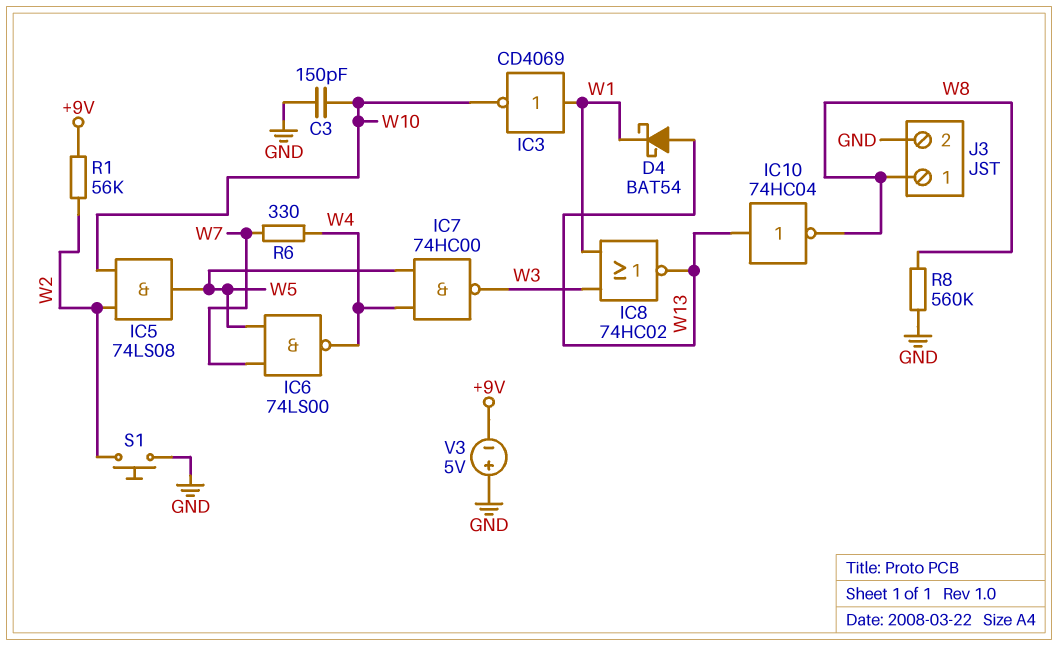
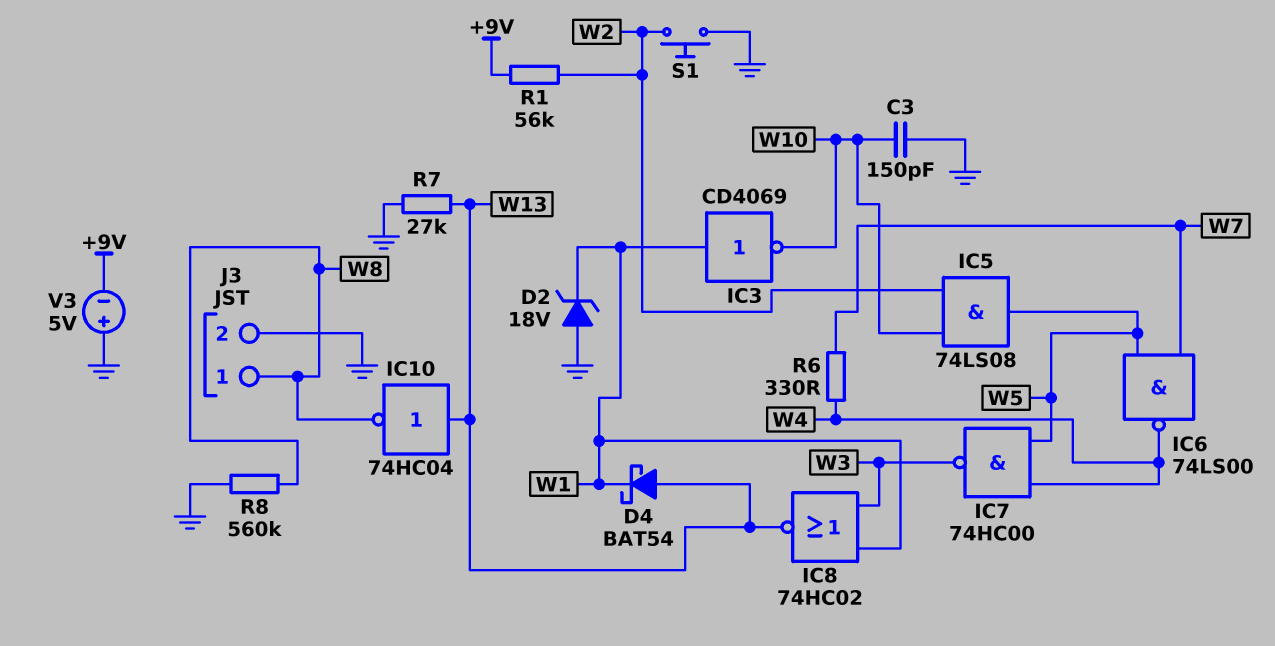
D2: none -> zener 18V (A GND, K W1)
R7: none -> 27k (GND, W13)

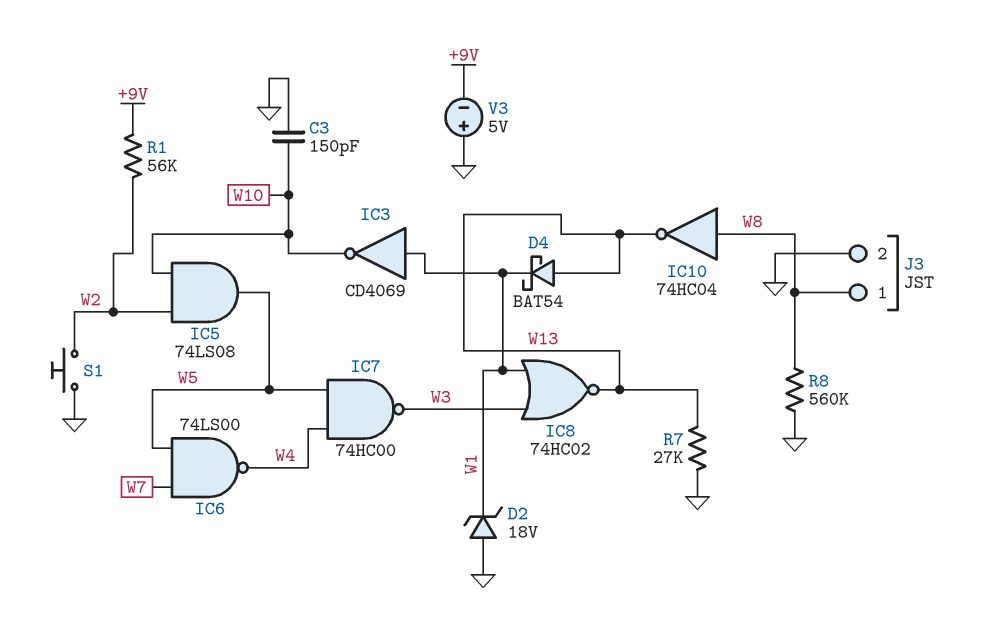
IC10: NOT 74HC04 (in W13, out W8) -> NOT 74HC04 (in W8, out W13)
R6: 330 (W4, W7) -> none

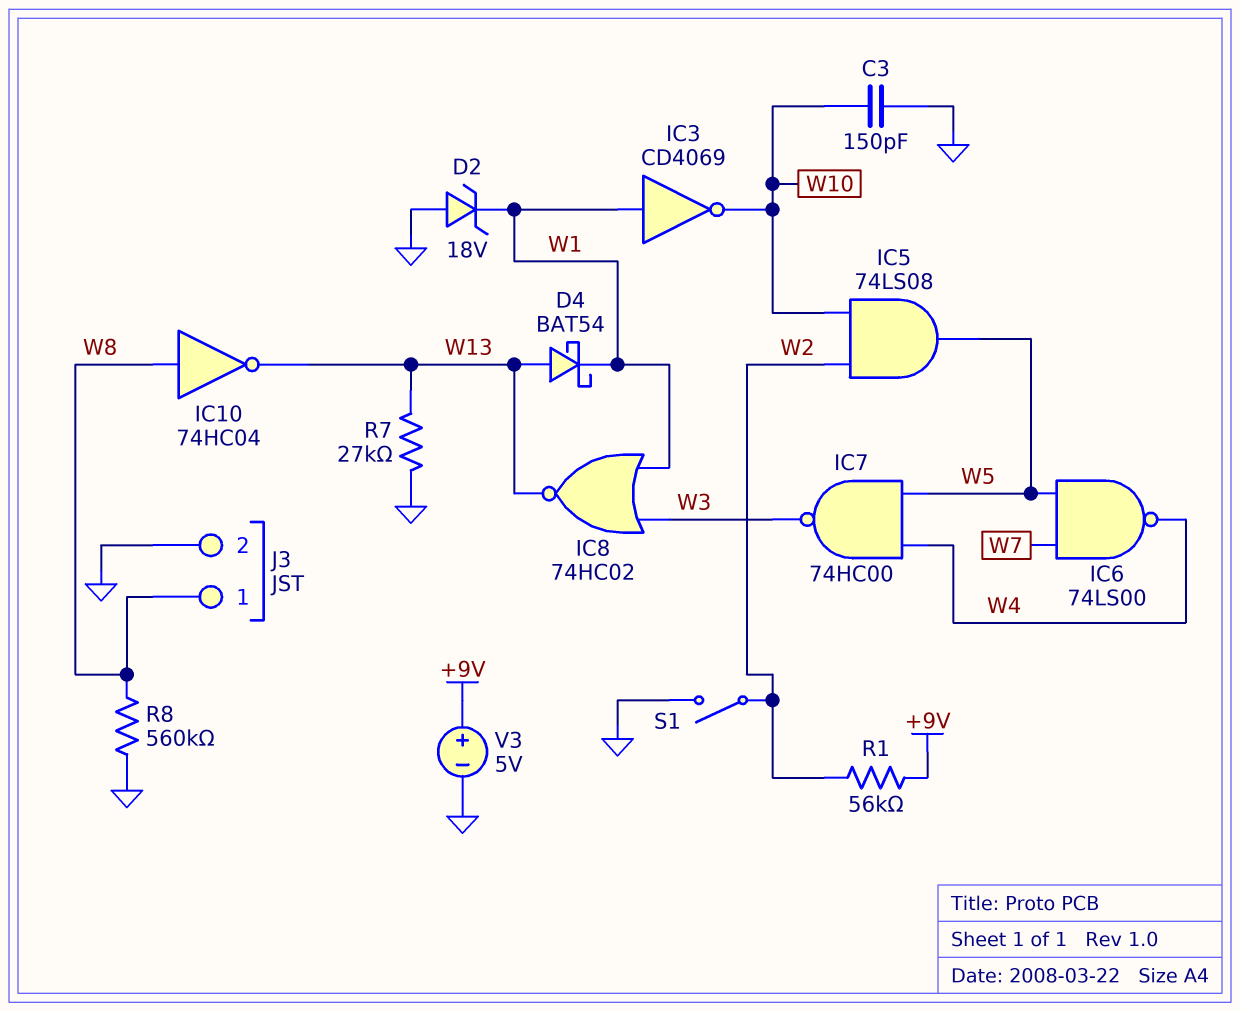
S1: button (GND, W2) -> switch (GND, W2)
V3: 5V (plus GND, minus +9V) -> 5V (plus +9V, minus GND)

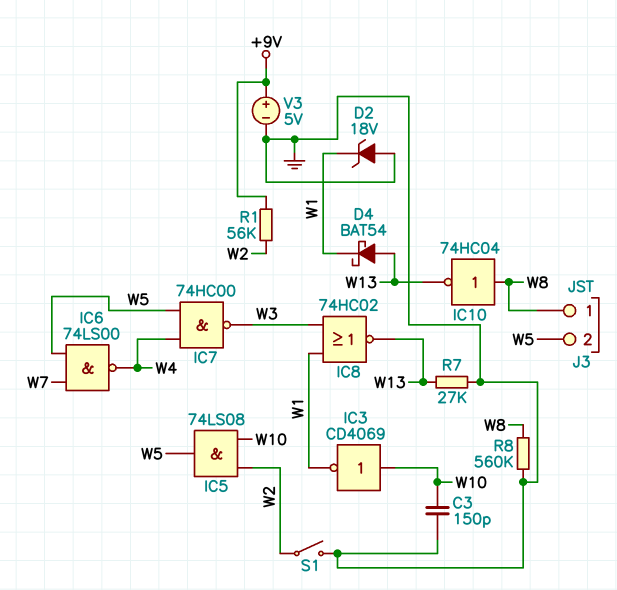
IC3: NOT CD4069 (in W1, out W10) -> NOT CD4069 (in W10, out W1)
J3 pin 2: GND -> W5

